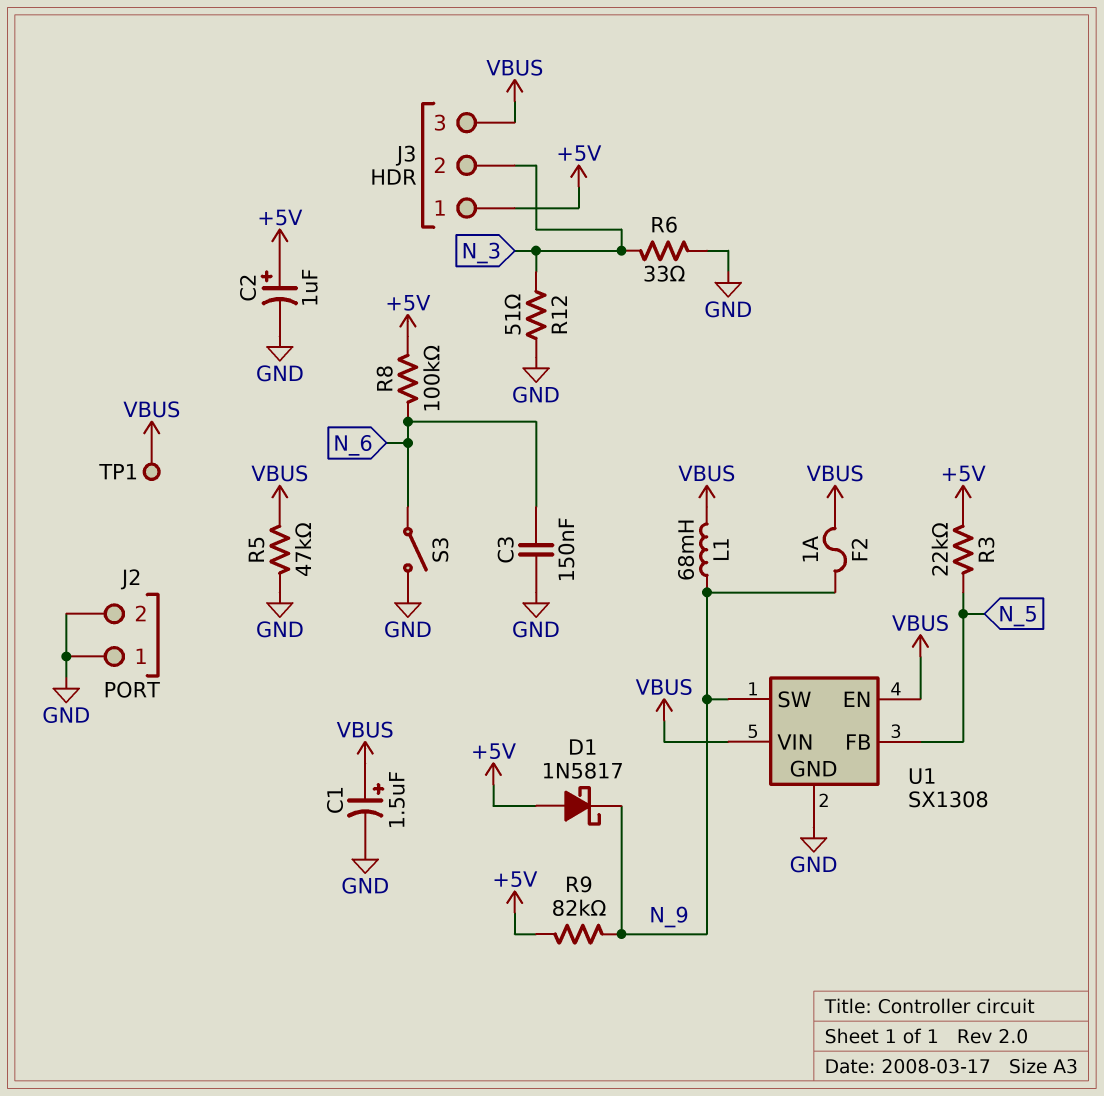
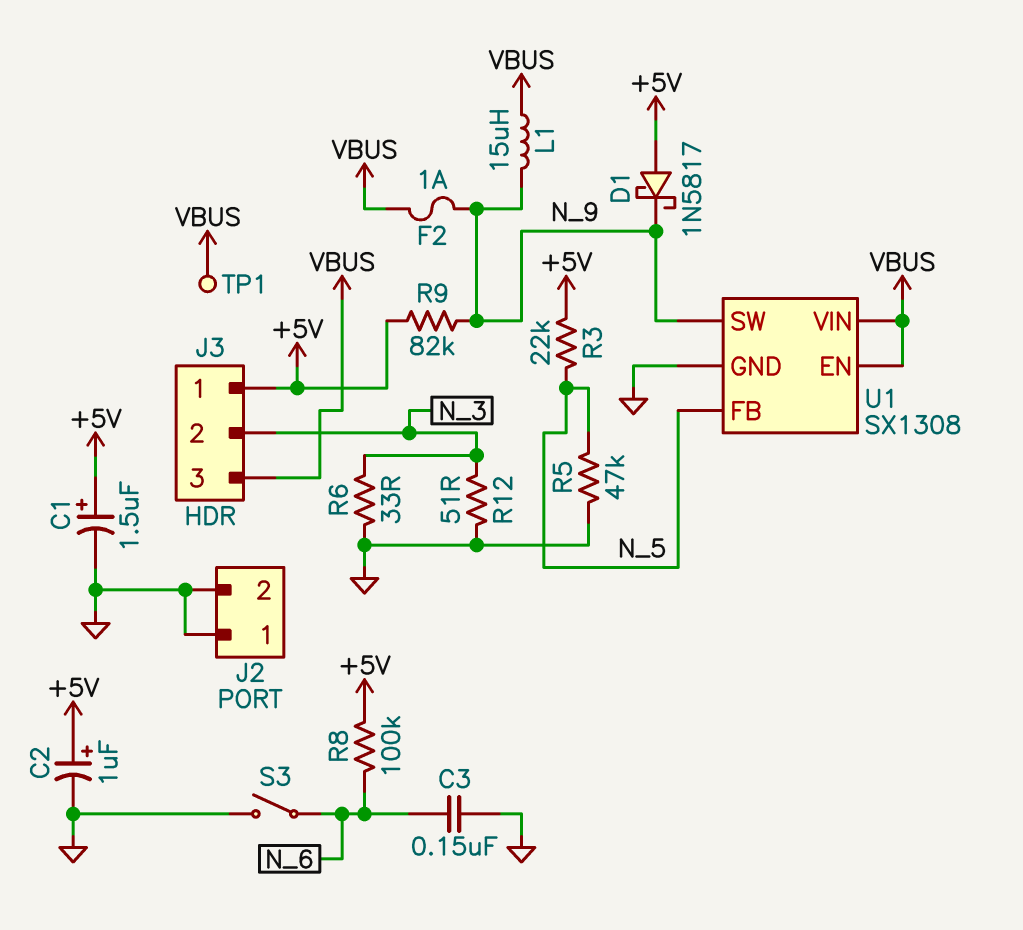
C1: 1.5uF (plus VBUS, minus GND) -> 1.5uF (plus +5V, minus GND)
L1: 68mH (N_9, VBUS) -> 15uH (N_9, VBUS)
R5: 47k (GND, VBUS) -> 47k (GND, N_5)

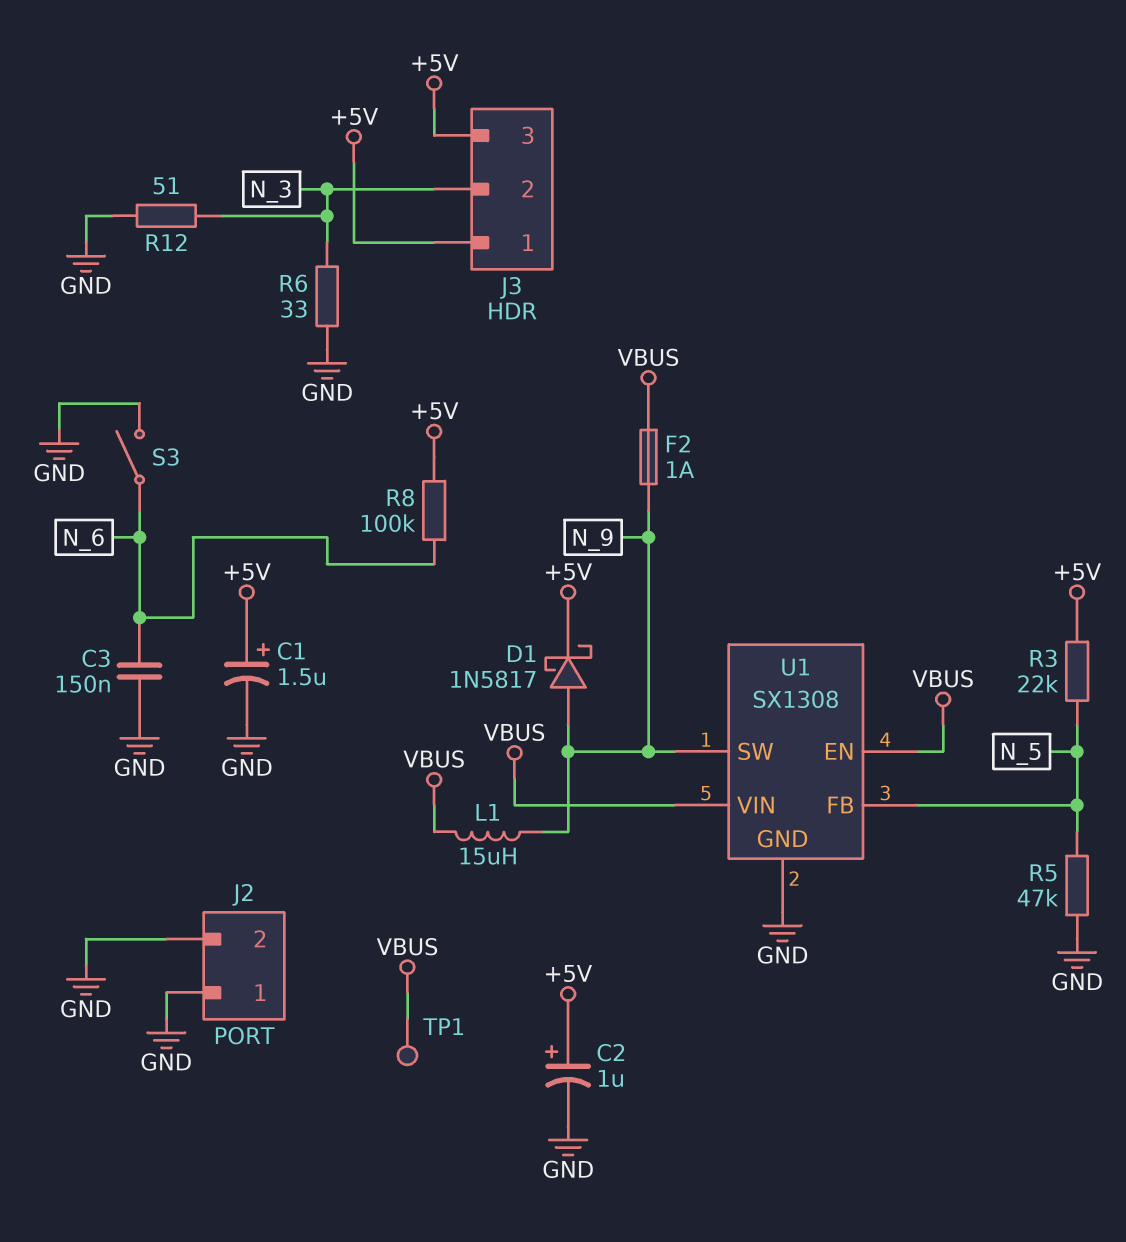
D1: schottky 1N5817 (A +5V, K N_9) -> schottky 1N5817 (A N_9, K +5V)
J3 pin 3: VBUS -> +5V
R9: 82k (+5V, N_9) -> none

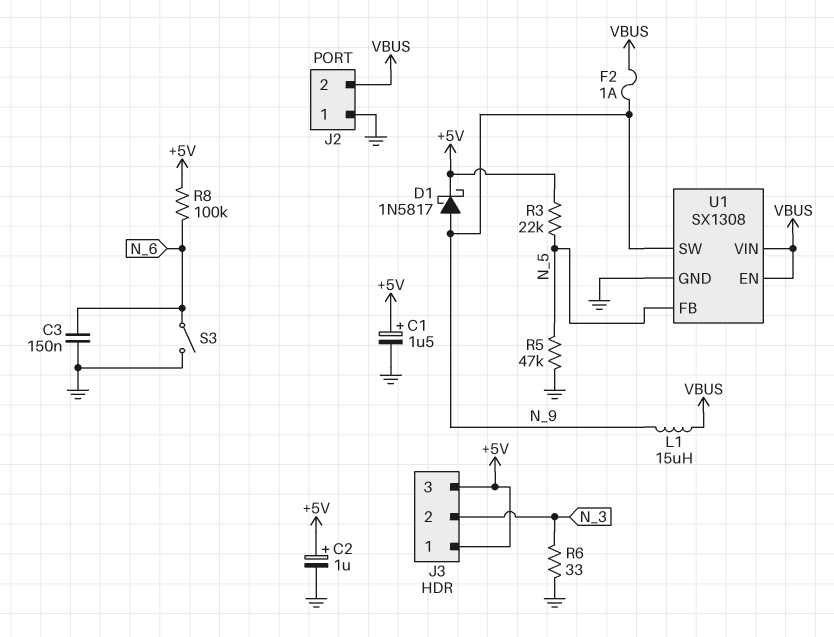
J2 pin 2: GND -> VBUS
R12: 51 (GND, N_3) -> none
TP1: test point (VBUS) -> none

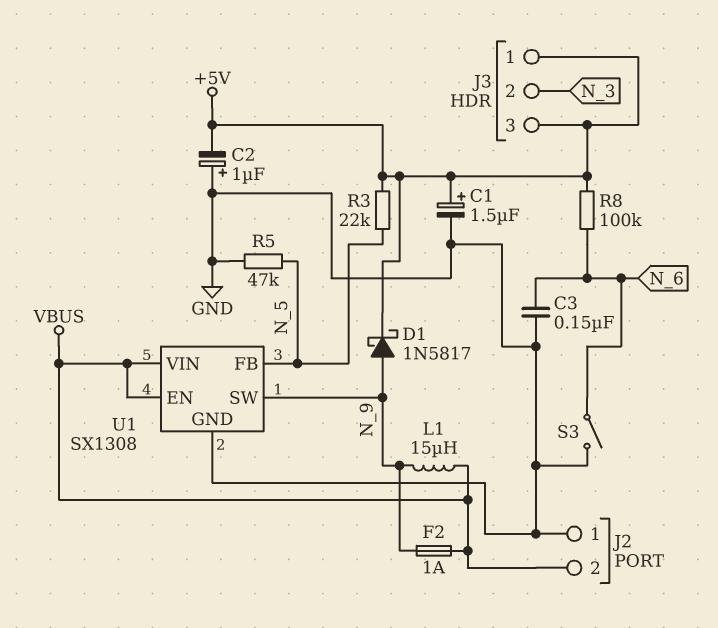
C2: 1uF (plus +5V, minus GND) -> 1uF (plus GND, minus +5V)
R6: 33 (GND, N_3) -> none

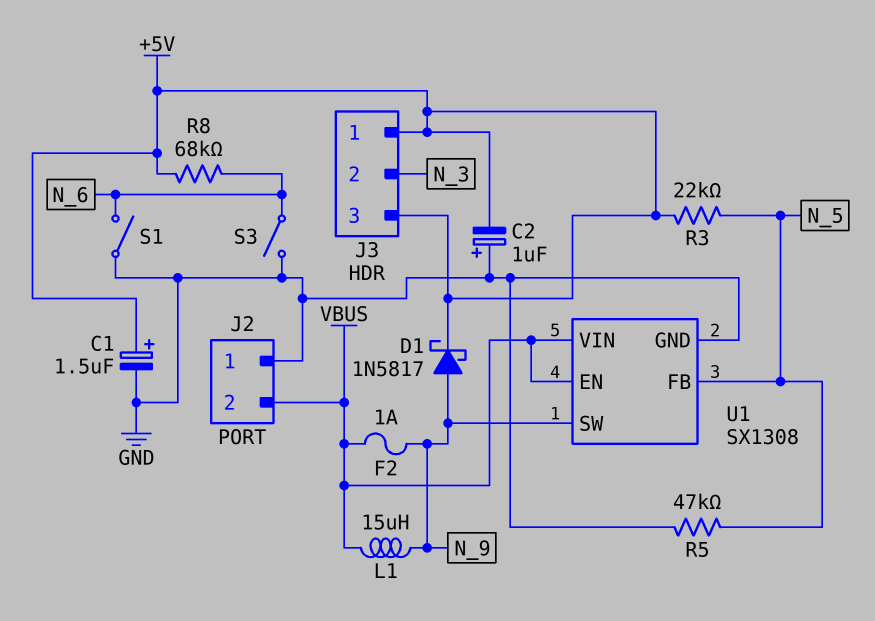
C3: 150nF (GND, N_6) -> none
R8: 100k (+5V, N_6) -> 68k (+5V, N_6)
S1: none -> switch (GND, N_6)

